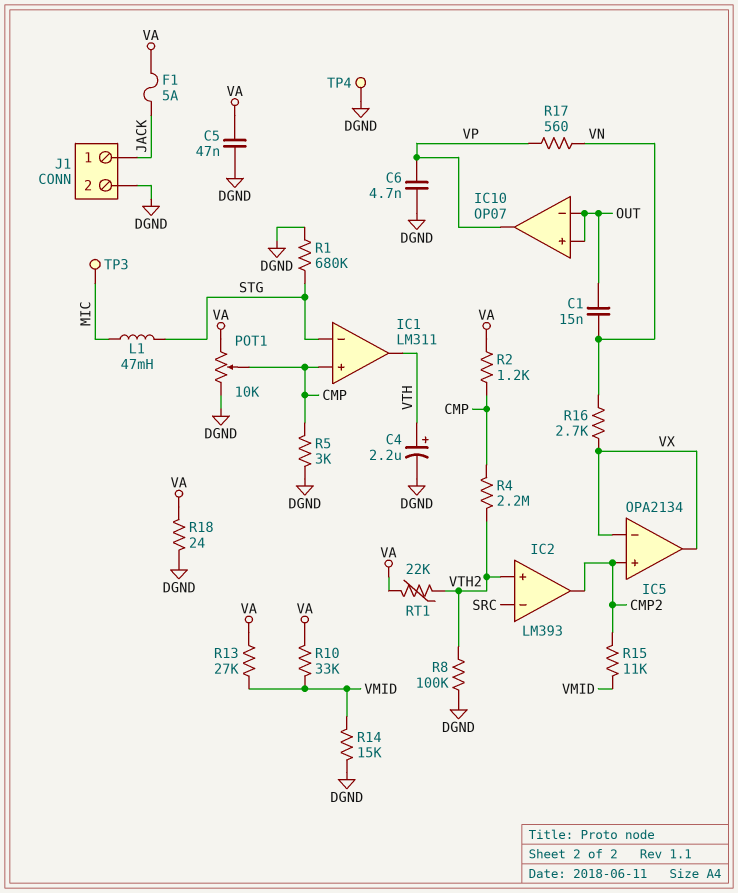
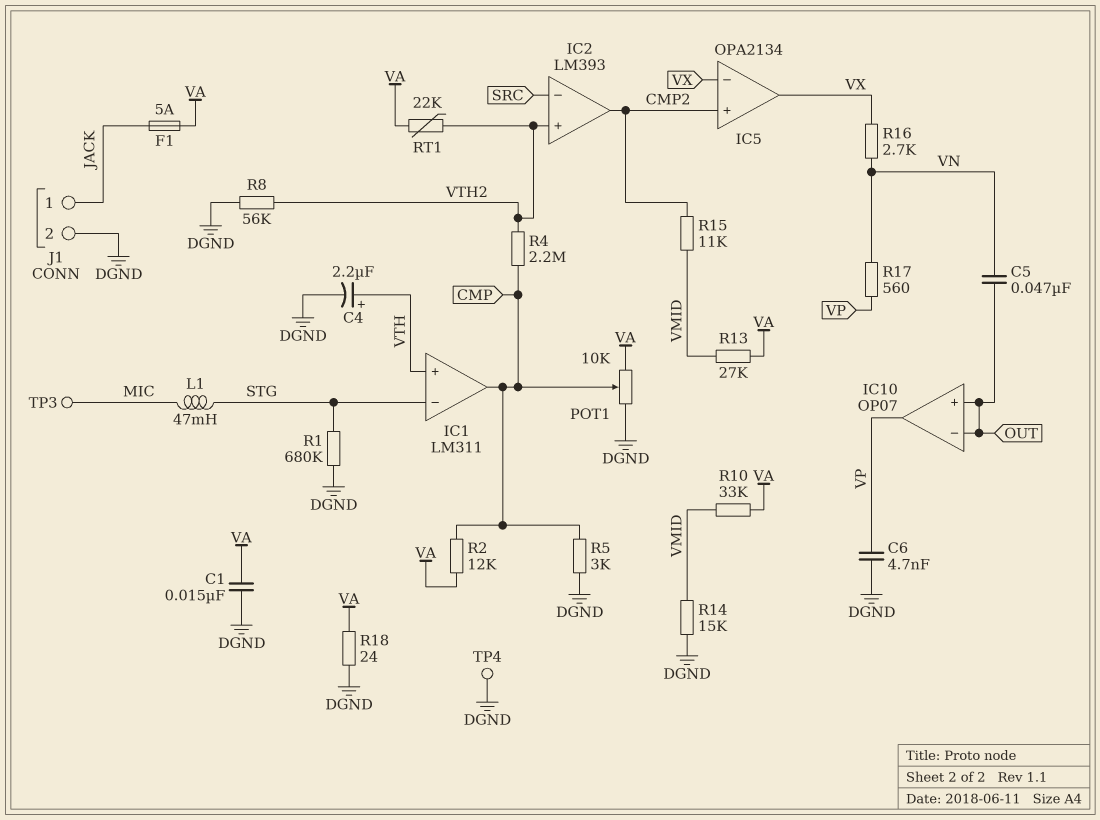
C1: 15nF (OUT, VN) -> 15nF (DGND, VA)
C5: 47nF (DGND, VA) -> 47nF (OUT, VN)
IC1 pin in+: CMP -> VTH
IC1 pin out: VTH -> CMP
R2: 1.2k (CMP, VA) -> 12k (CMP, VA)
R8: 100k (DGND, VTH2) -> 56k (DGND, VTH2)

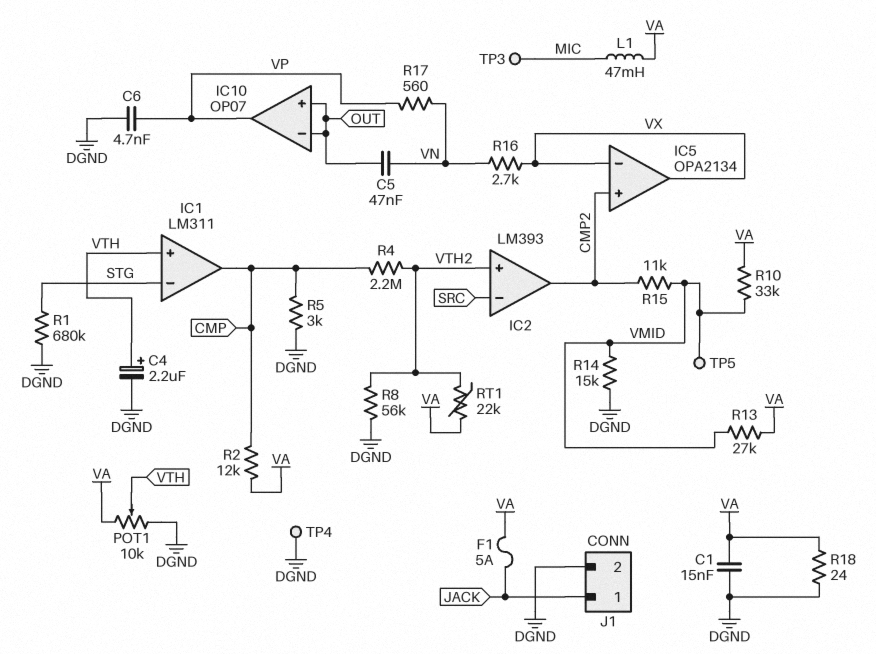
L1: 47mH (MIC, STG) -> 47mH (MIC, VA)
POT1: 10k (DGND, VA, wiper CMP) -> 10k (DGND, VA, wiper VTH)
TP5: none -> test point (VMID)

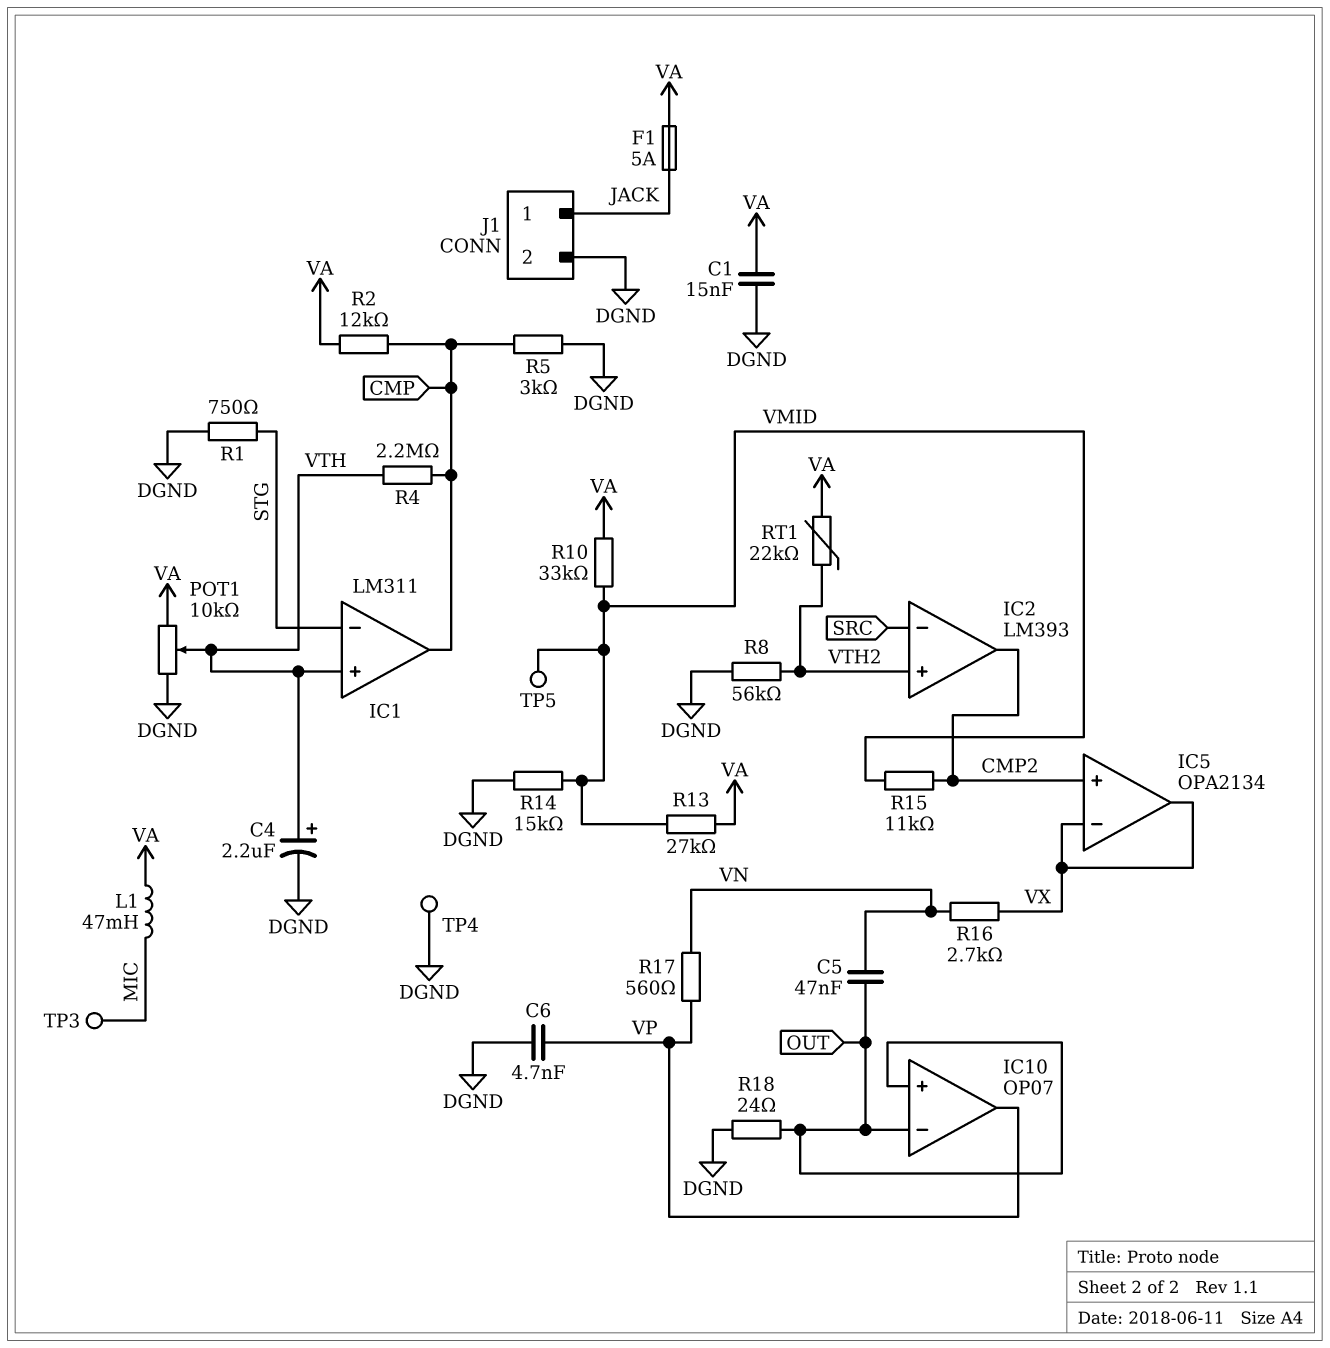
R1: 680k (DGND, STG) -> 750 (DGND, STG)
R4: 2.2M (CMP, VTH2) -> 2.2M (CMP, VTH)
R18: 24 (DGND, VA) -> 24 (DGND, OUT)

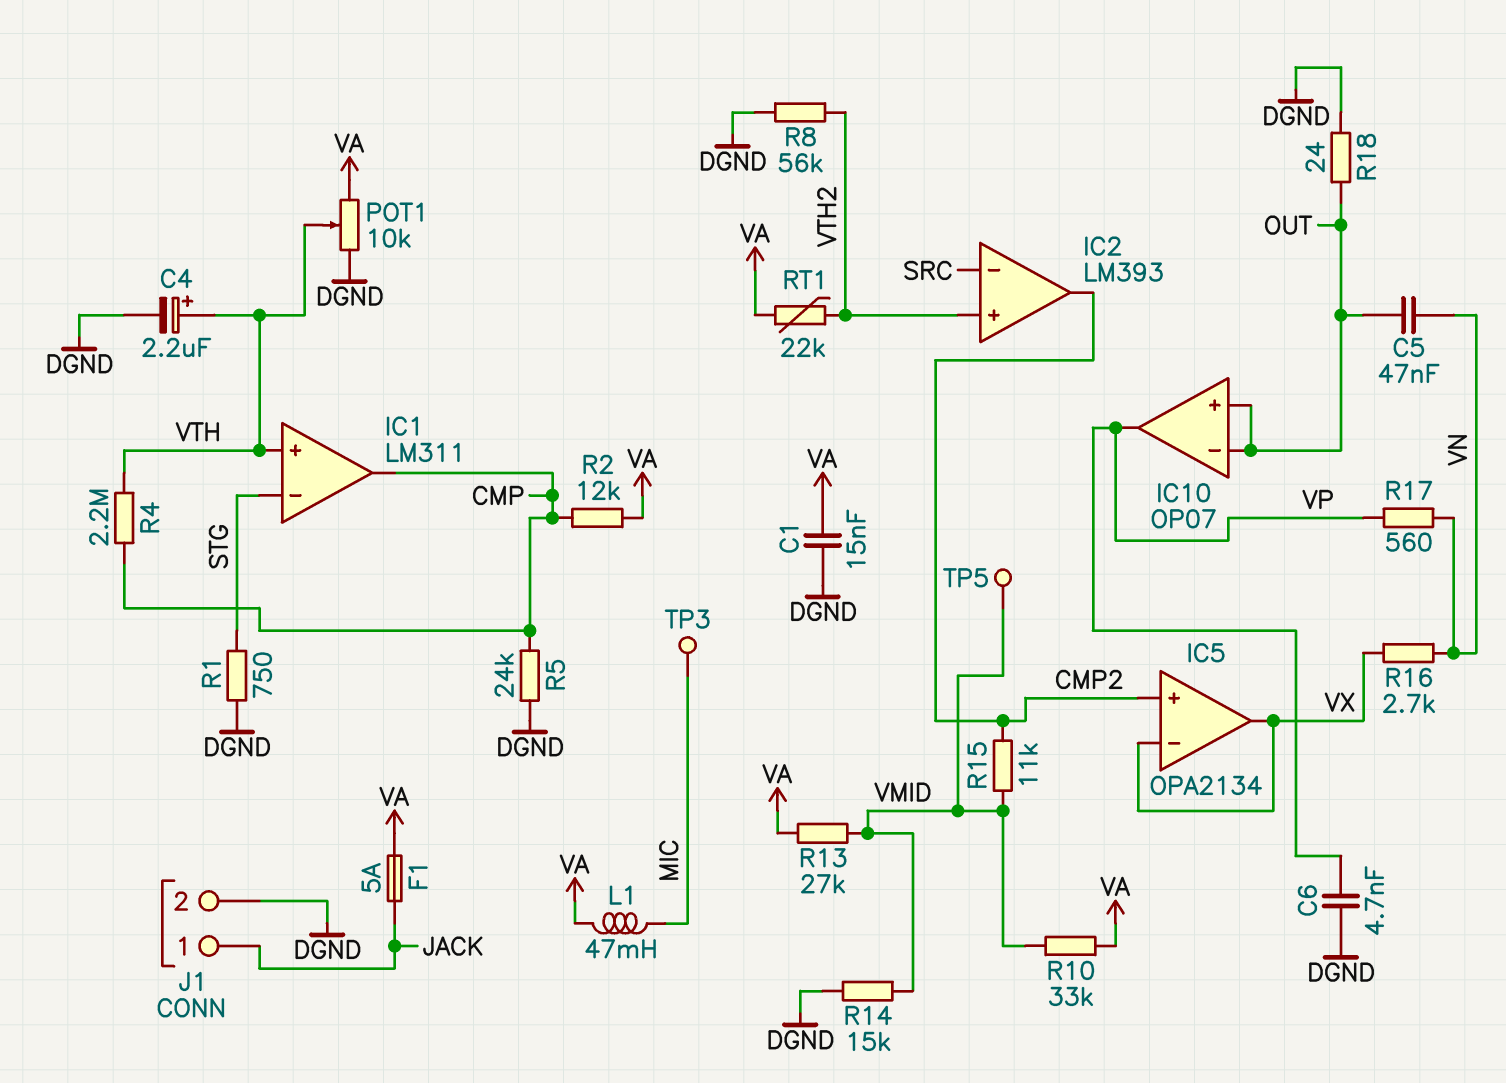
R5: 3k (CMP, DGND) -> 24k (CMP, DGND)
TP4: test point (DGND) -> none

